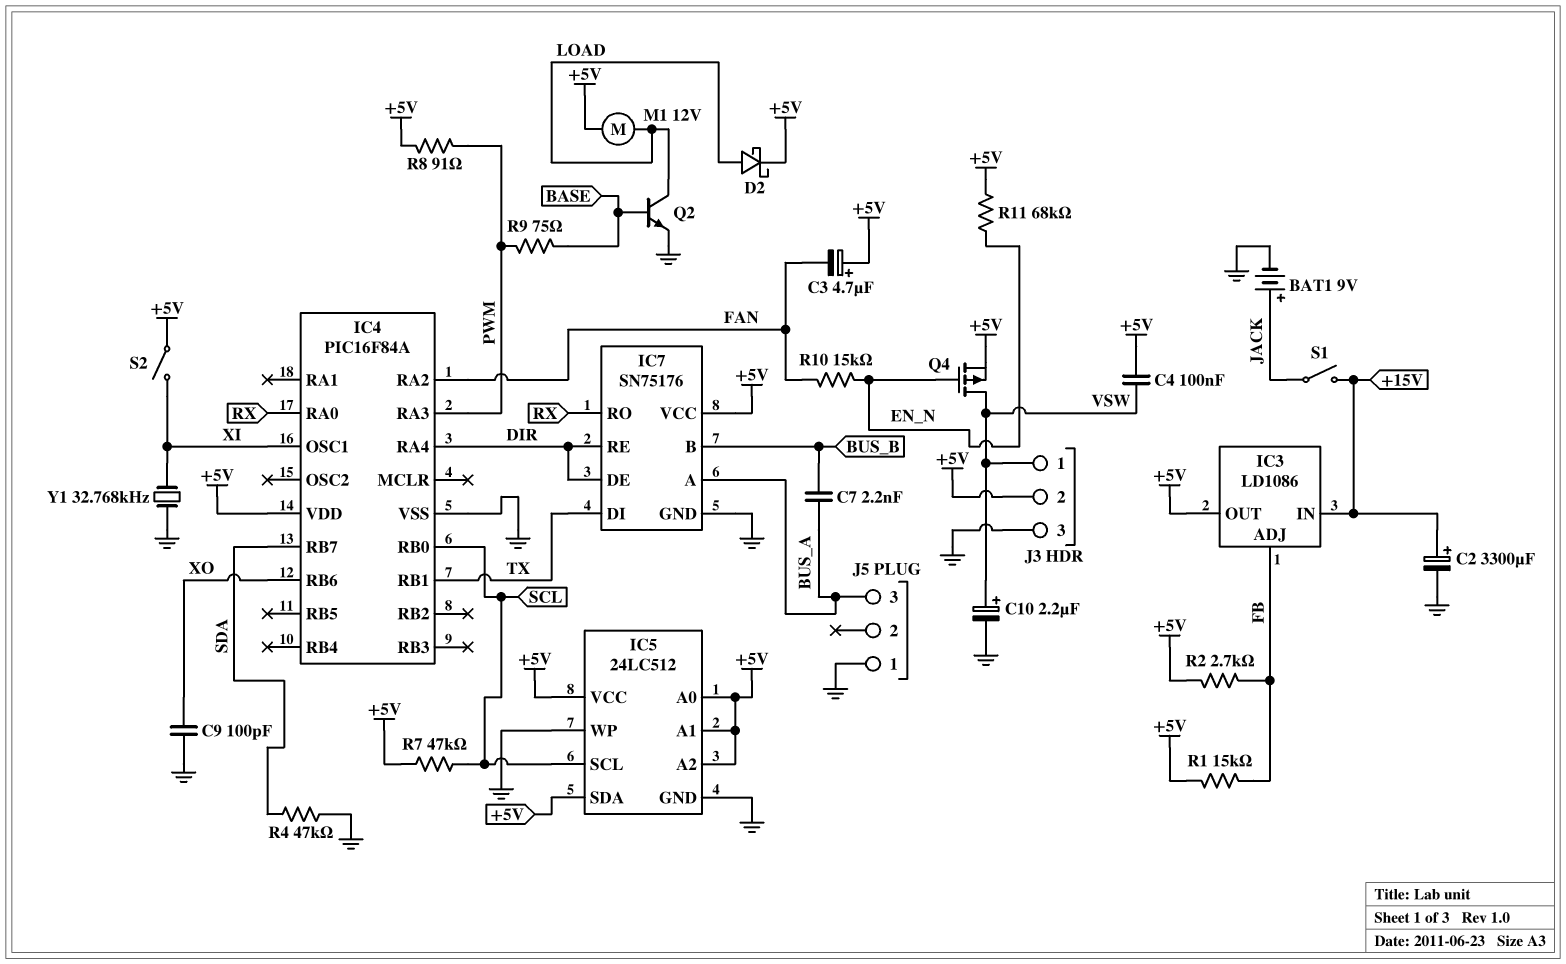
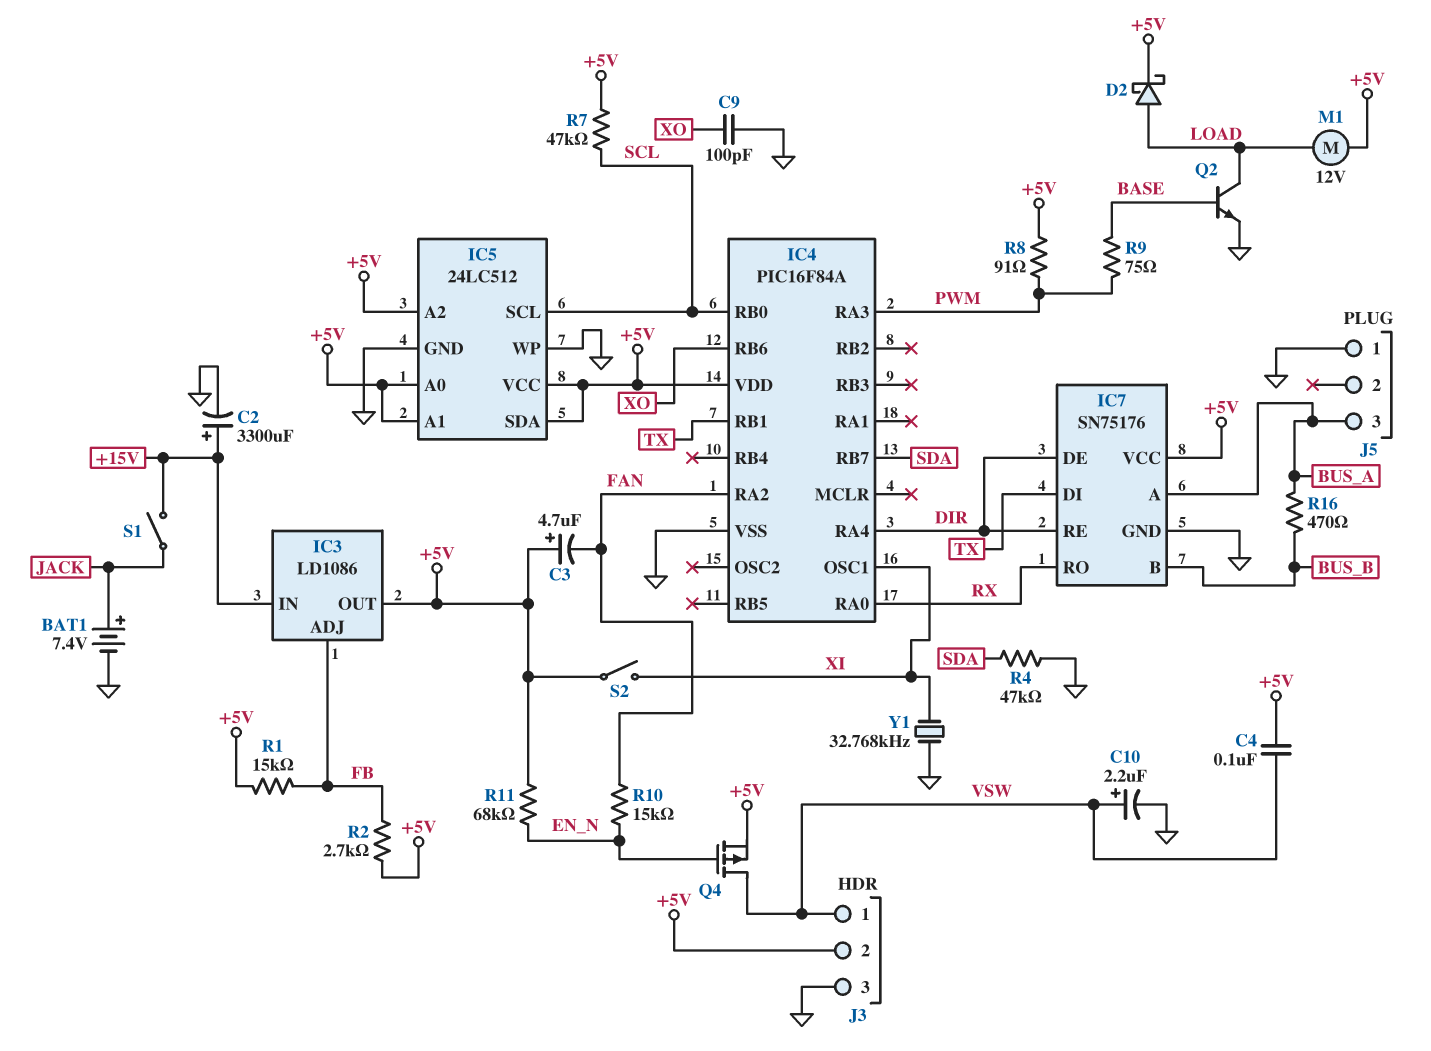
BAT1: 9V (plus JACK, minus GND) -> 7.4V (plus JACK, minus GND)
C7: 2.2nF (BUS_A, BUS_B) -> none
R16: none -> 470 (BUS_A, BUS_B)

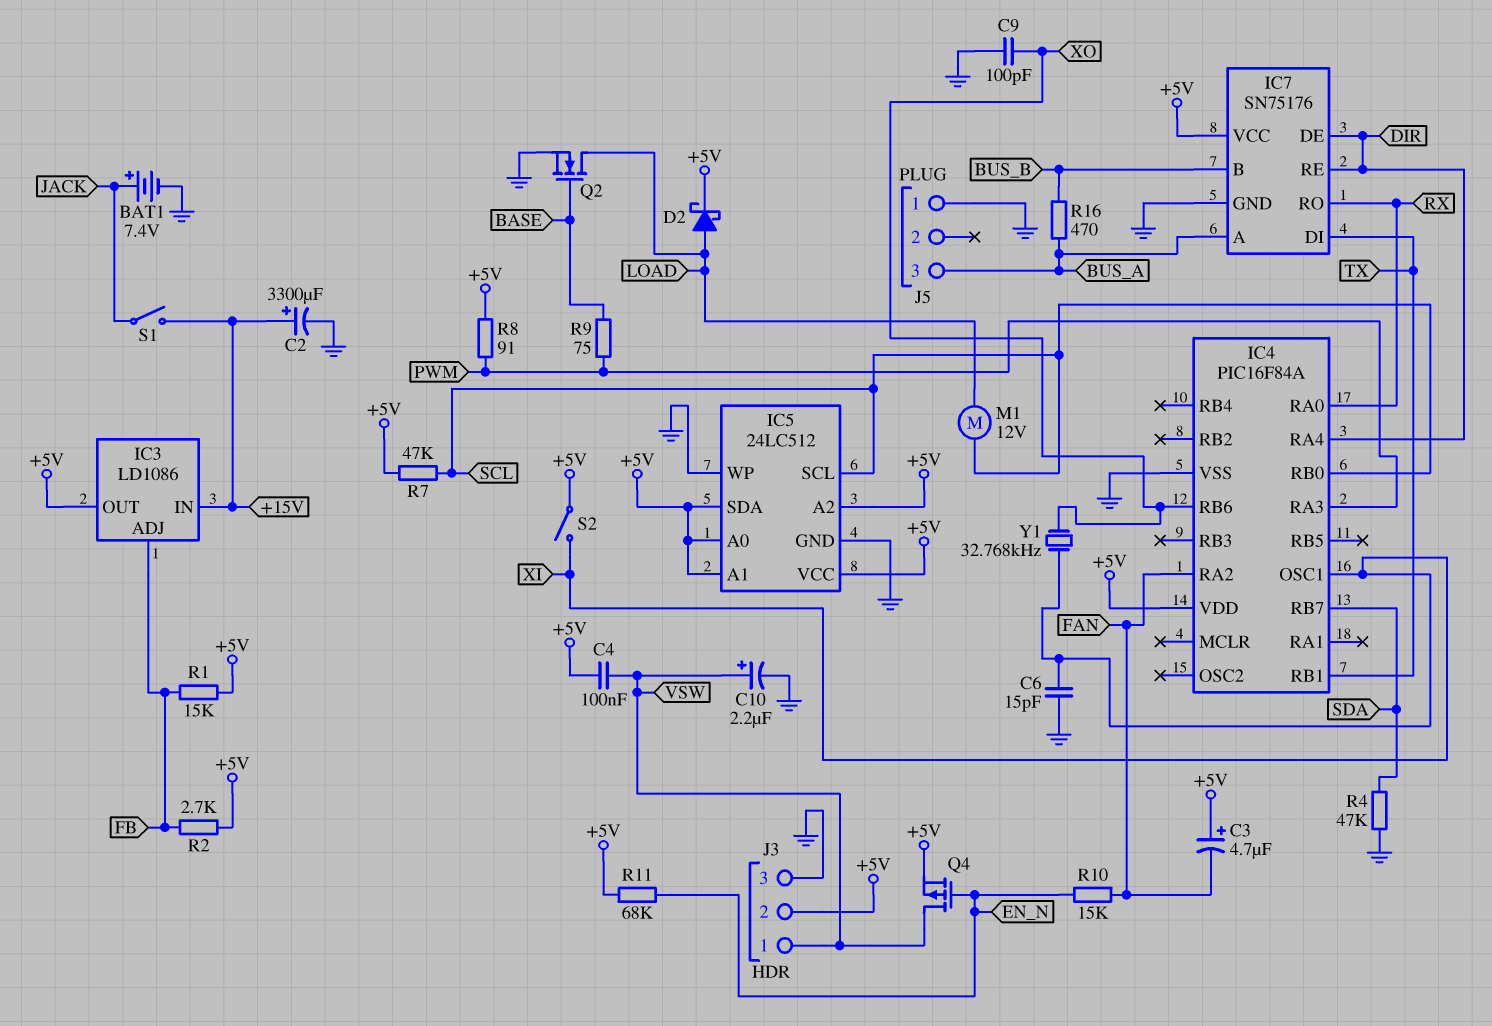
C6: none -> 15pF (GND, XI)
M1: motor 12V (+5V, LOAD) -> motor 12V (LOAD, SCL)
Q2: NPN (B BASE, C LOAD, E GND) -> NMOS (G BASE, D LOAD, S GND)
Y1: 32.768kHz (GND, XI) -> 32.768kHz (XI, XO)

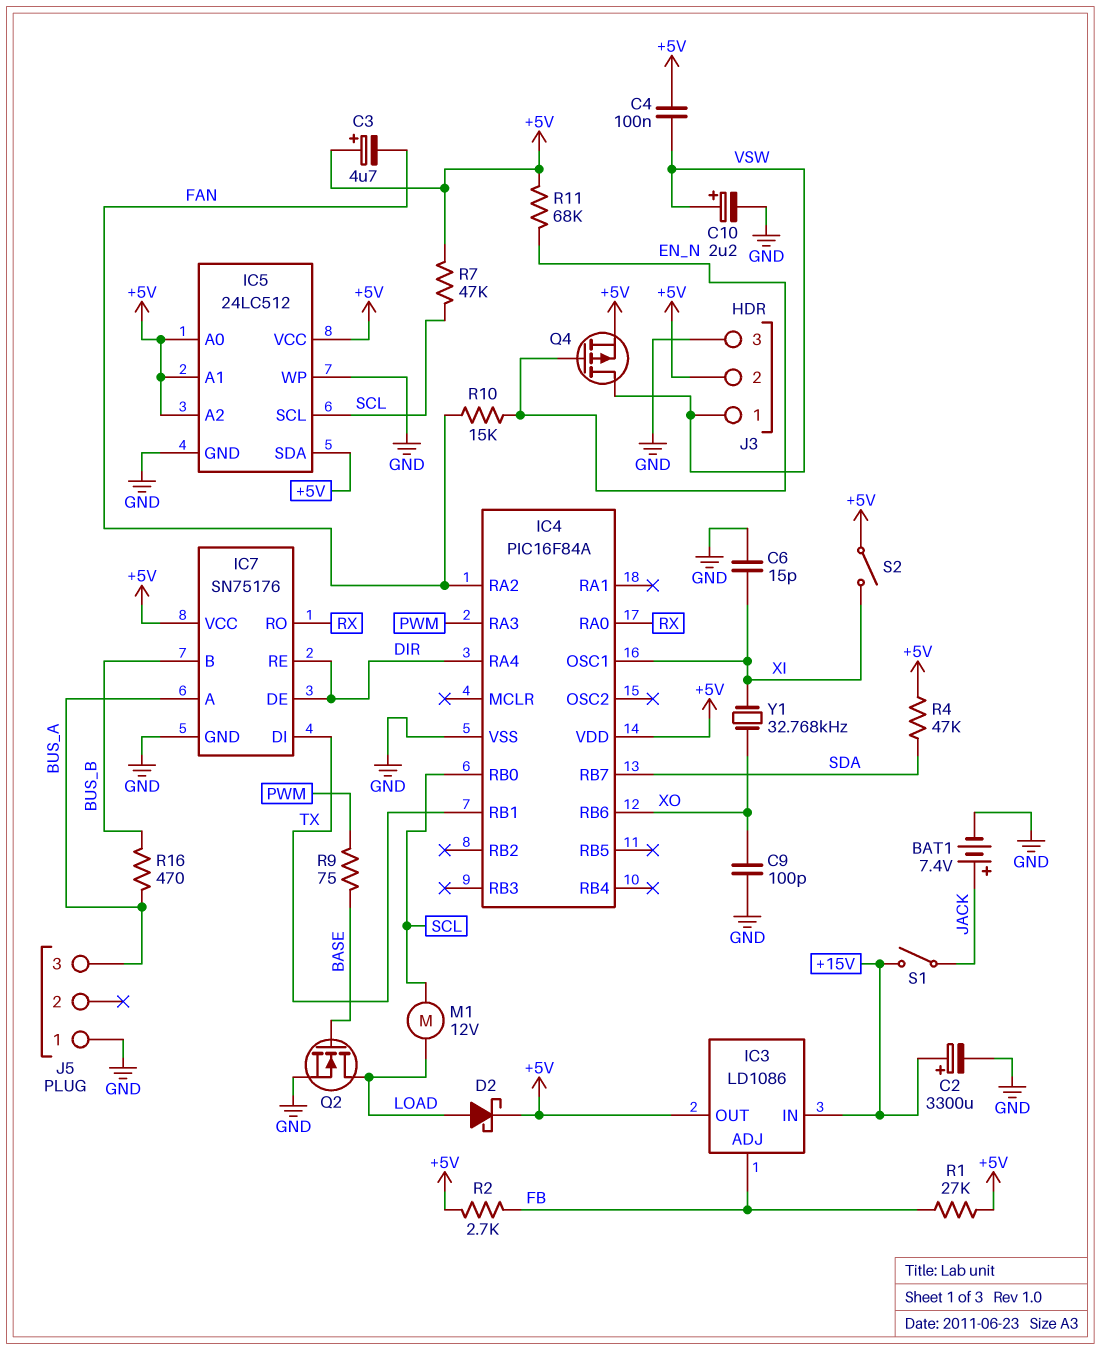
R1: 15k (+5V, FB) -> 27k (+5V, FB)
R4: 47k (GND, SDA) -> 47k (+5V, SDA)
R8: 91 (+5V, PWM) -> none

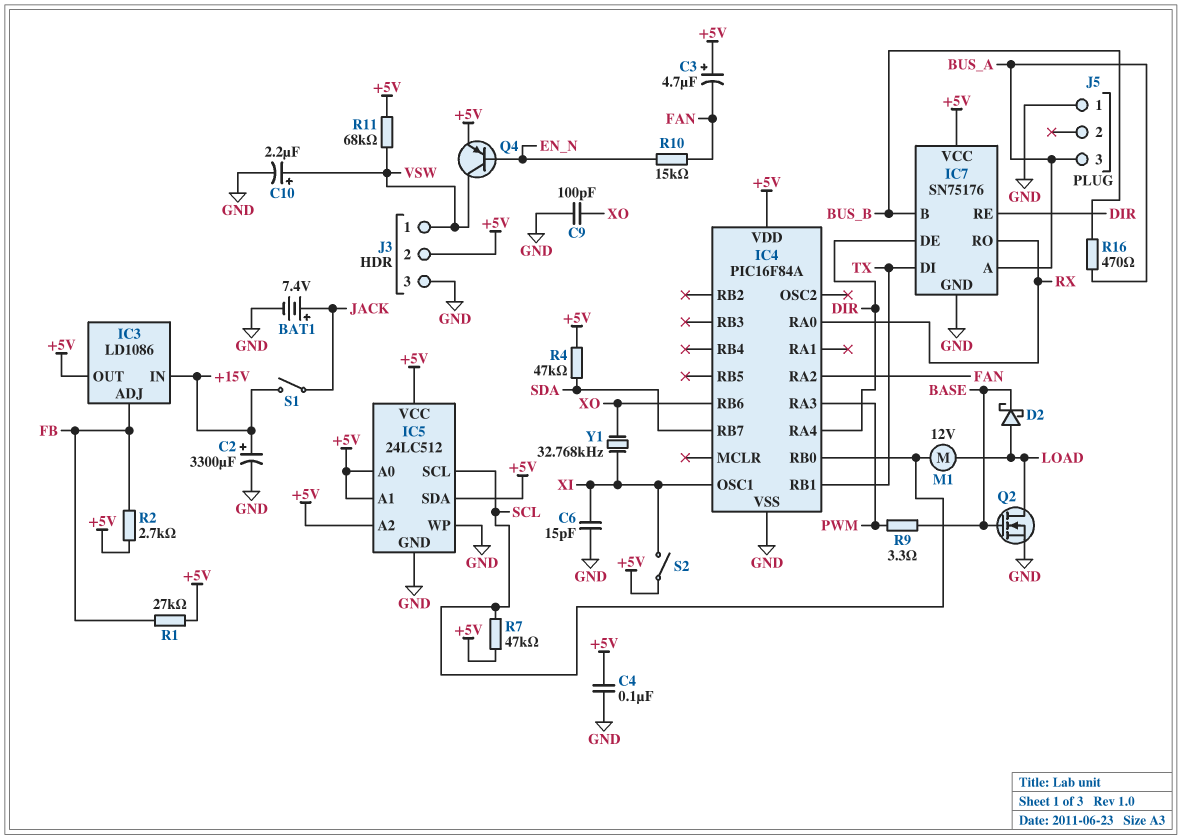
C4: 100nF (+5V, VSW) -> 100nF (+5V, GND)
D2: schottky (A LOAD, K +5V) -> schottky (A LOAD, K BASE)
Q4: PMOS (G EN_N, D VSW, S +5V) -> PNP (B EN_N, C VSW, E +5V)
R9: 75 (BASE, PWM) -> 3.3 (BASE, PWM)
R11: 68k (+5V, EN_N) -> 68k (+5V, VSW)

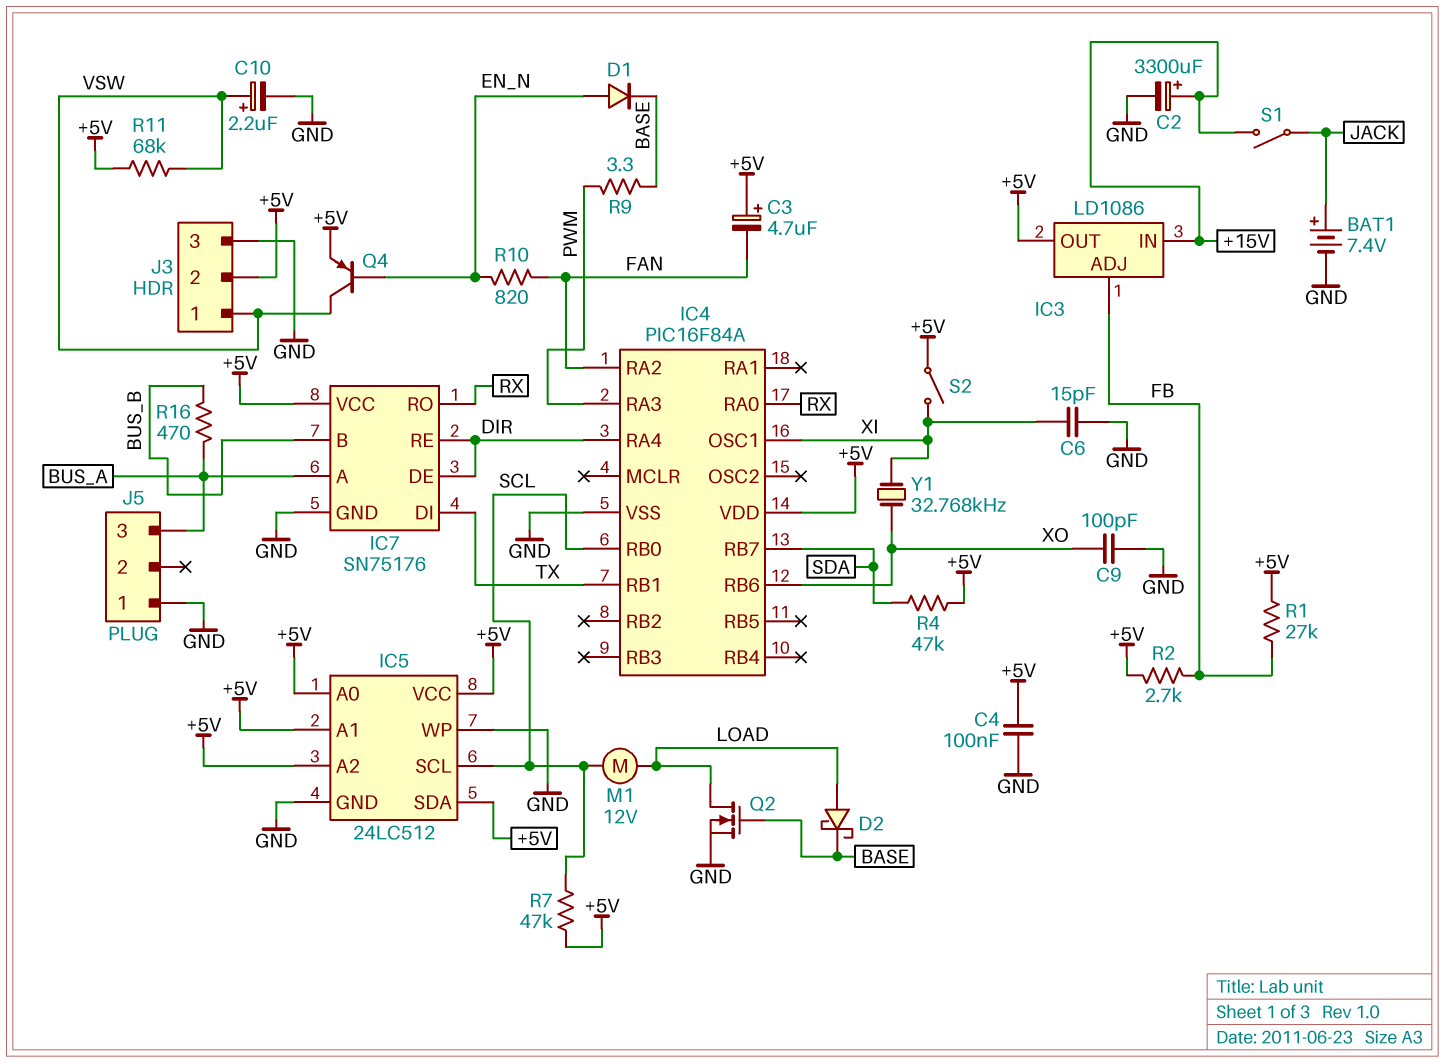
D1: none -> diode (A EN_N, K BASE)
R10: 15k (EN_N, FAN) -> 820 (EN_N, FAN)

